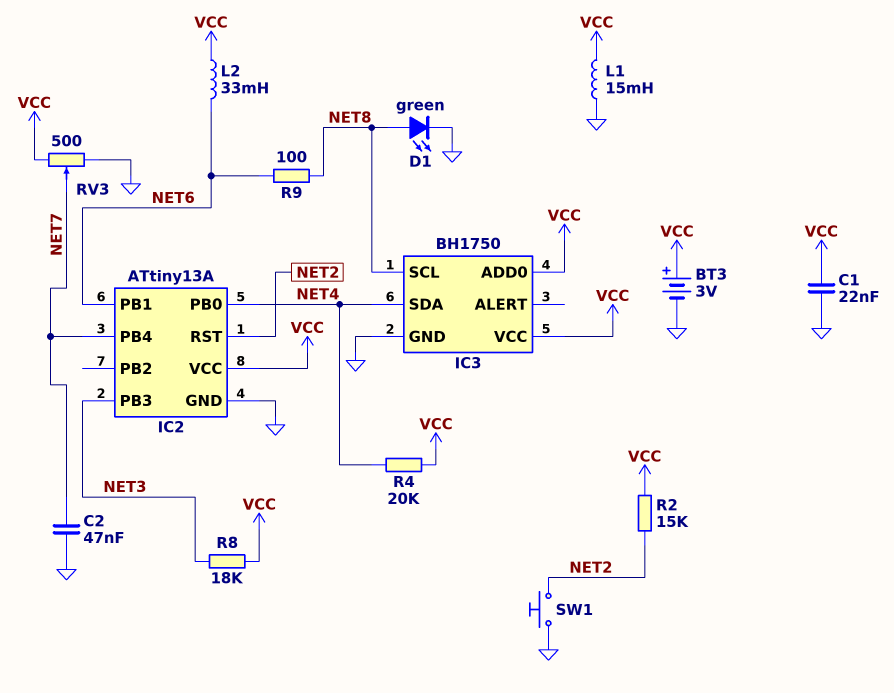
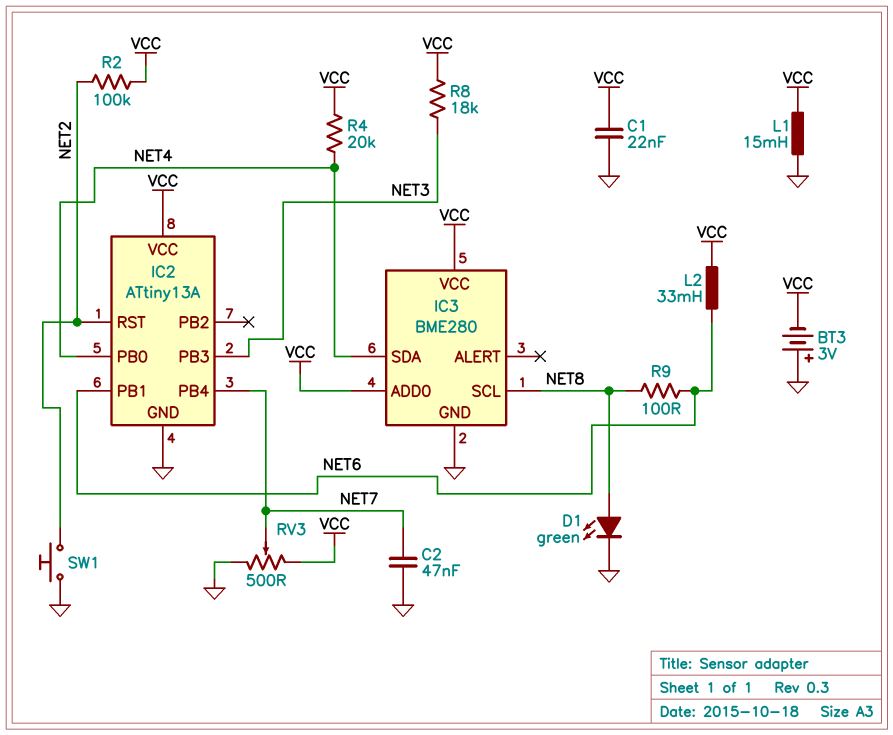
BT3: 3V (plus VCC, minus GND) -> 3V (plus GND, minus VCC)
IC3: BH1750 -> BME280
R2: 15k (NET2, VCC) -> 100k (NET2, VCC)

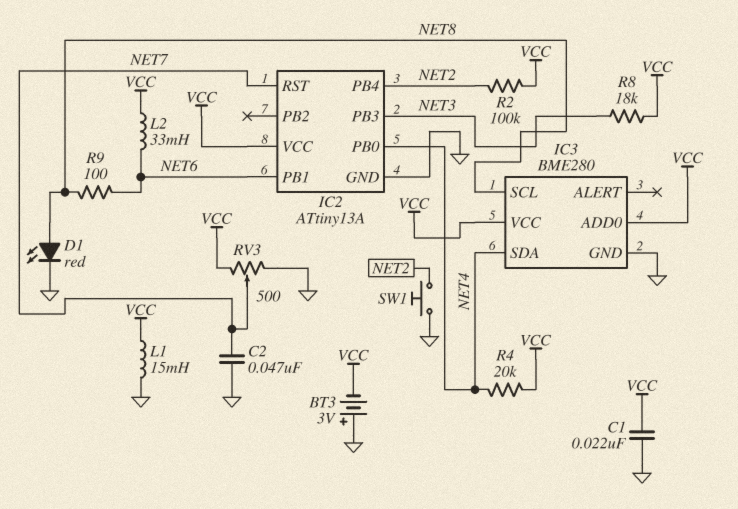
D1: LED green (A NET8, K GND) -> LED red (A NET8, K GND)
IC2 pin PB4: NET7 -> NET2
IC2 pin RST: NET2 -> NET7

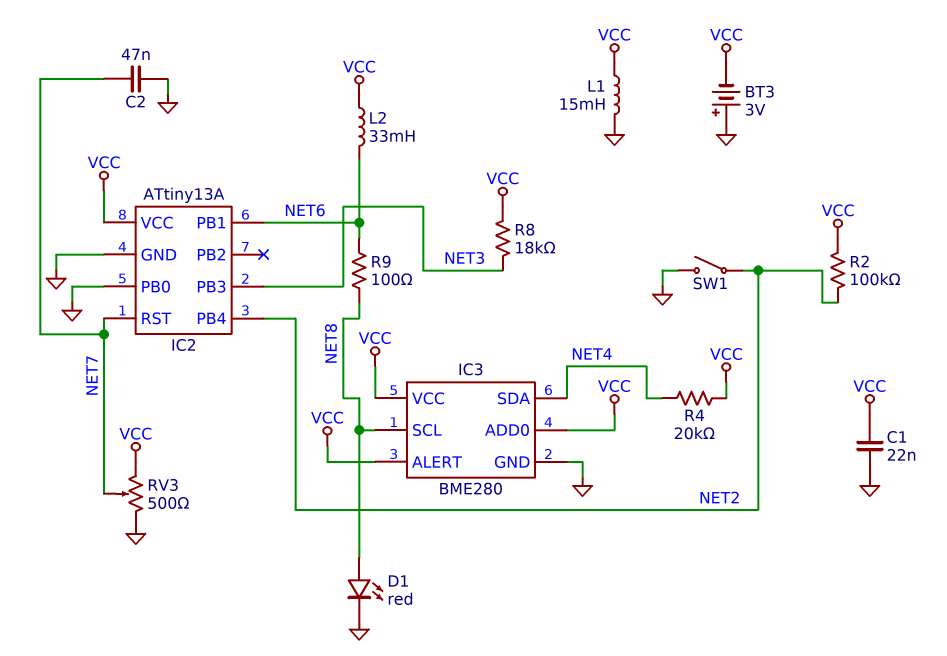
IC2 pin PB0: NET4 -> GND
IC3 pin ALERT: none -> VCC
SW1: button (GND, NET2) -> switch (GND, NET2)

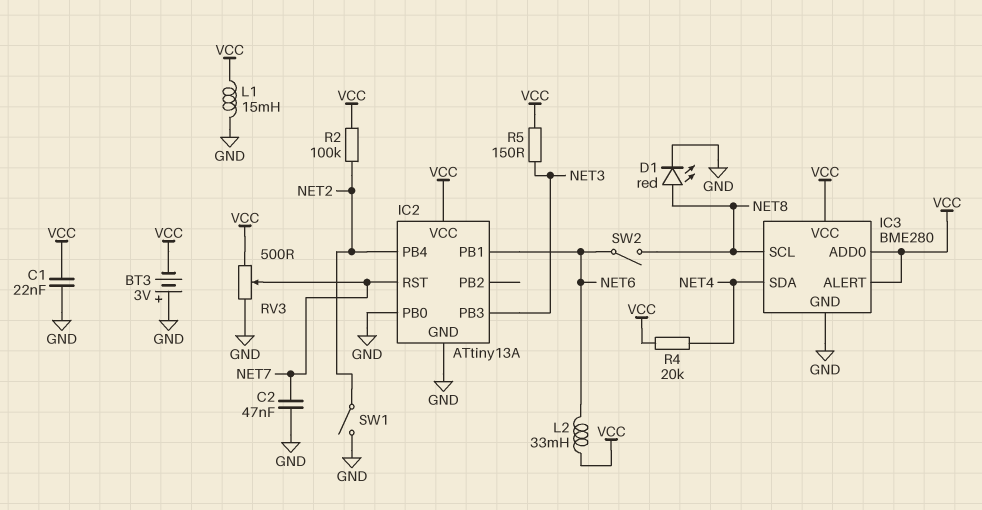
R5: none -> 150 (NET3, VCC)
R8: 18k (NET3, VCC) -> none
R9: 100 (NET6, NET8) -> none
SW2: none -> switch (NET6, NET8)

